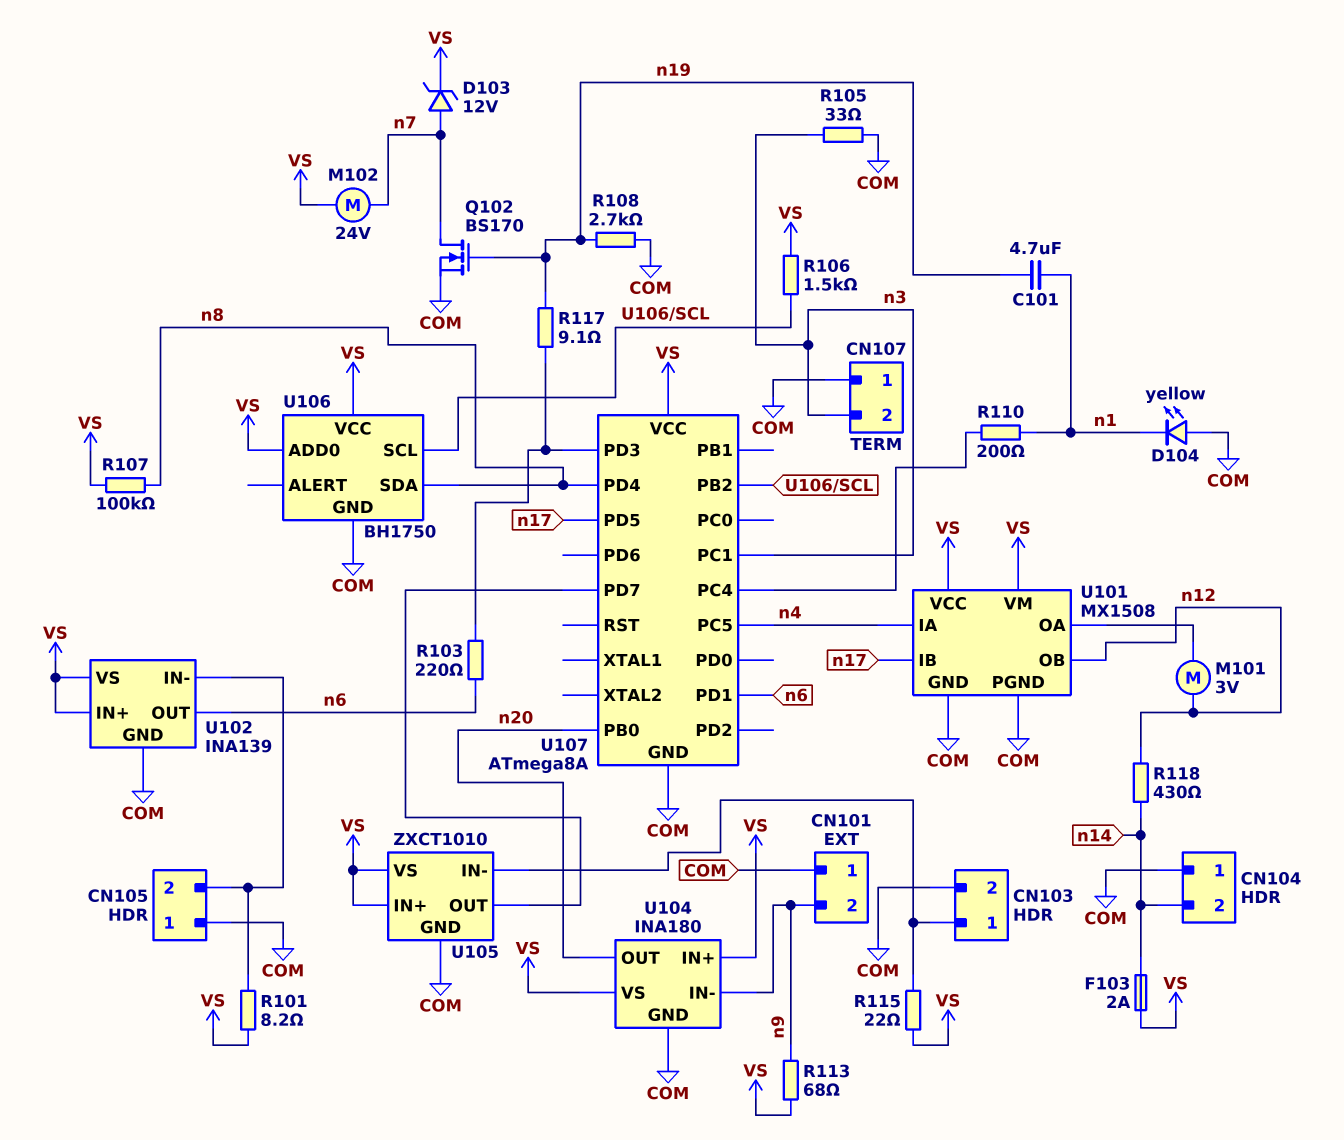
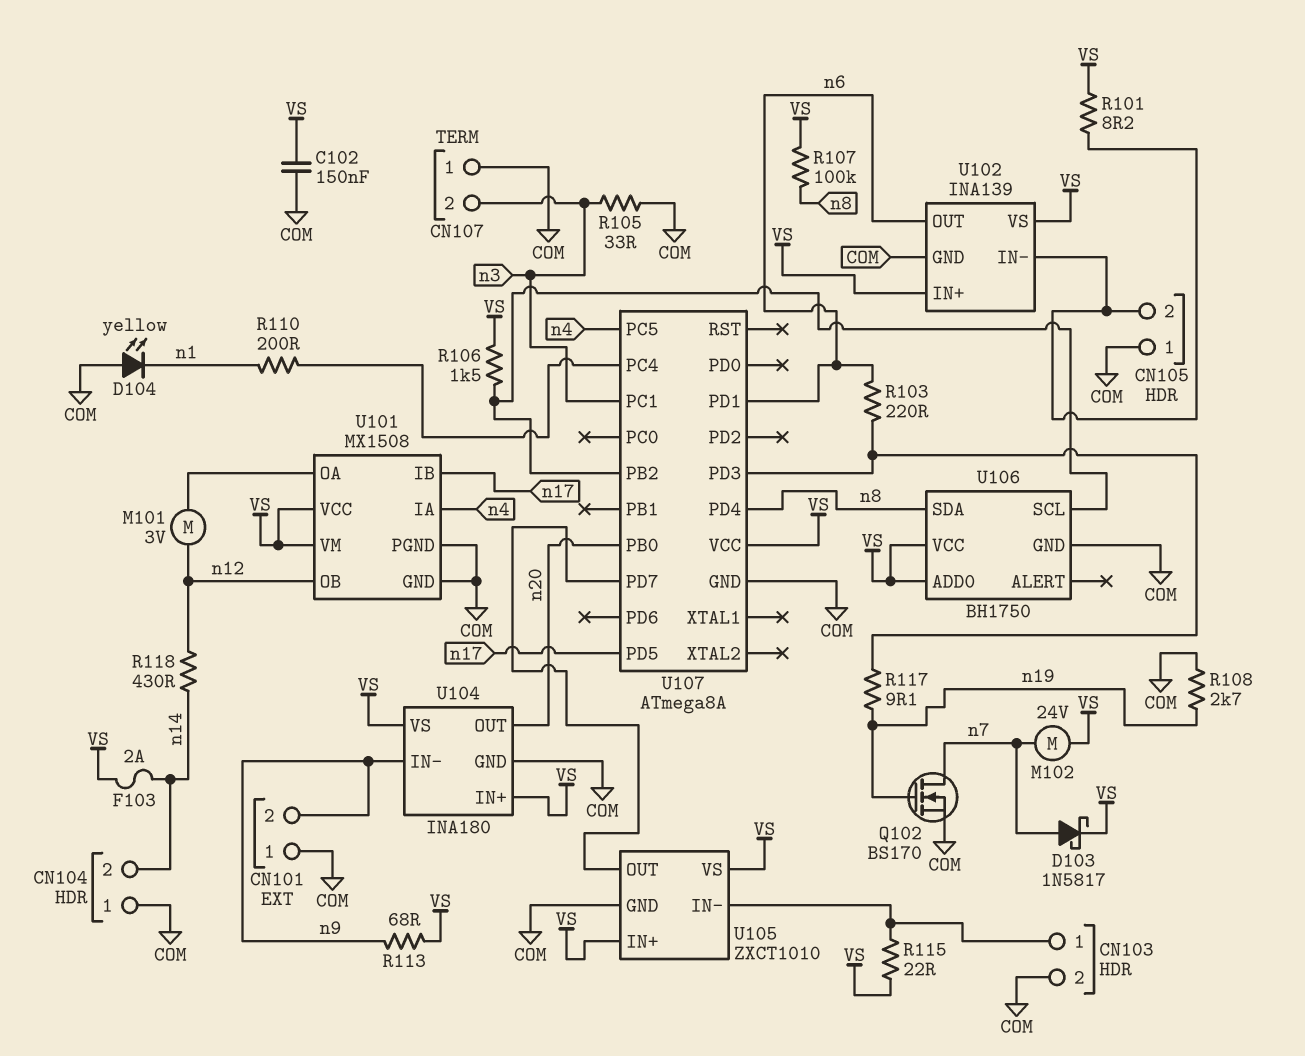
C101: 4.7uF (n1, n19) -> none
C102: none -> 150nF (COM, VS)
D103: zener 12V (A n7, K VS) -> schottky 1N5817 (A n7, K VS)

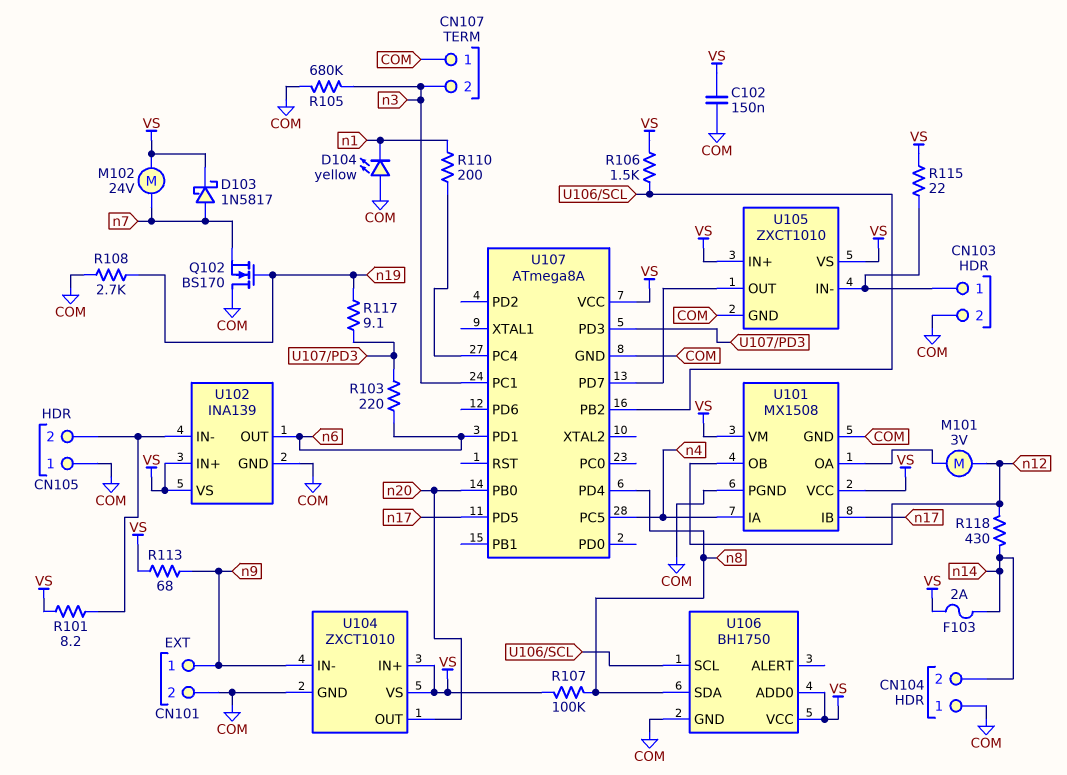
CN101 pin 1: COM -> n9
CN101 pin 2: n9 -> COM
Q102: NMOS BS170 (G n19, D n7, S COM) -> NMOS BS170 (G n19, D COM, S n7)
R105: 33 (COM, n3) -> 680k (COM, n3)
U104: INA180 -> ZXCT1010

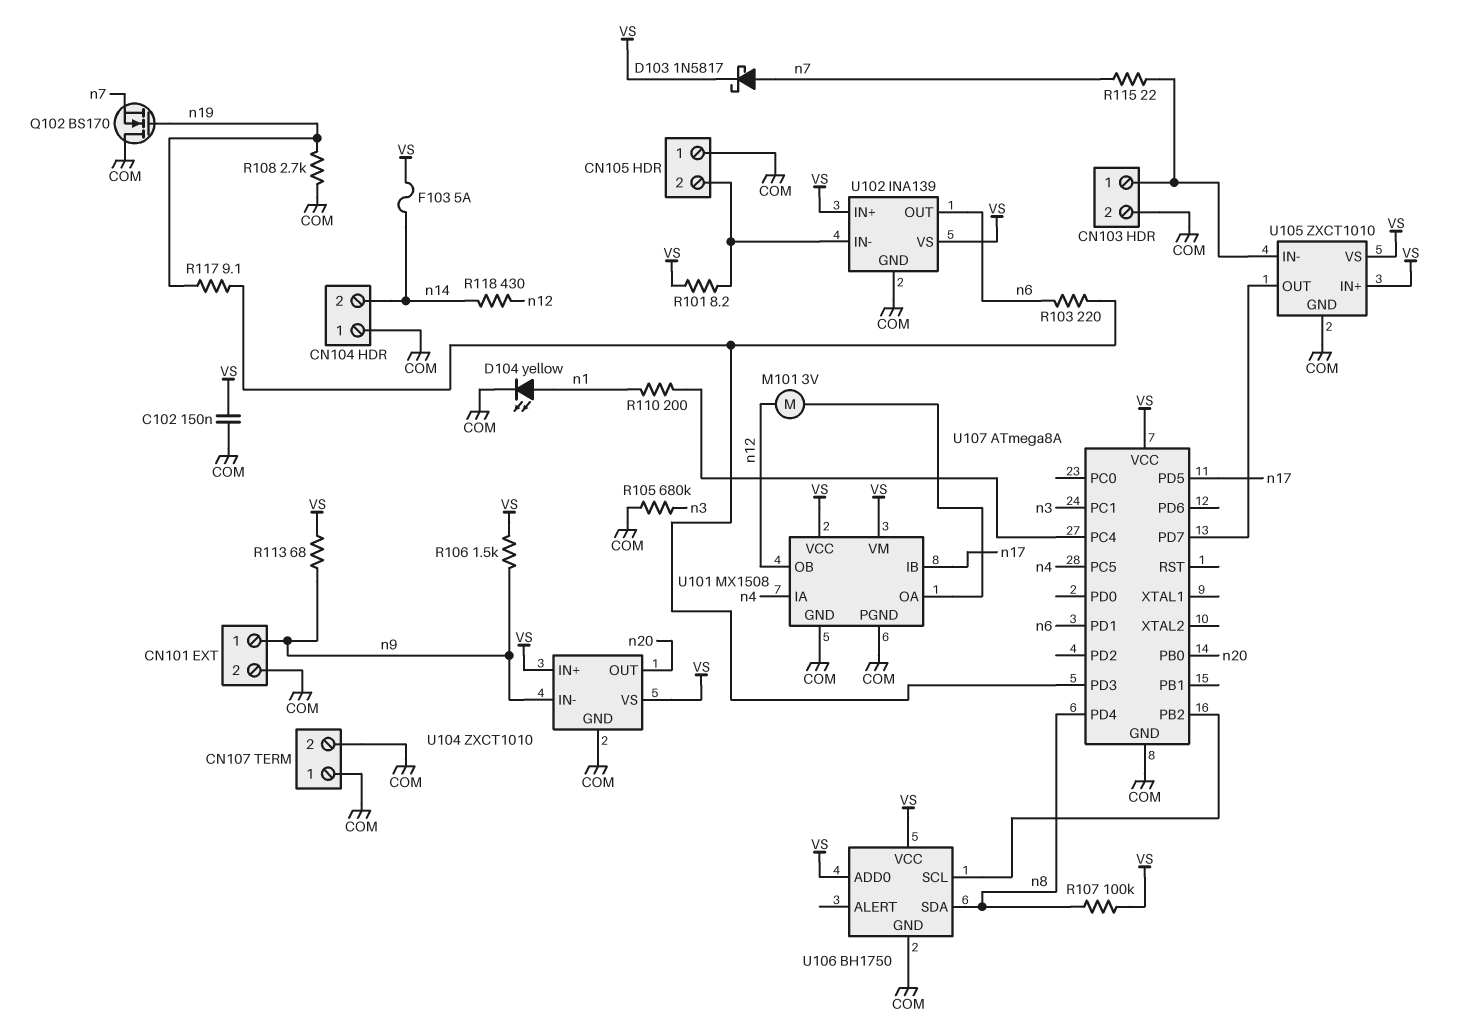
CN107 pin 2: n3 -> COM
D104: LED yellow (A COM, K n1) -> LED yellow (A n1, K COM)
F103: 2A (VS, n14) -> 5A (VS, n14)
M102: motor 24V (VS, n7) -> none
R106: 1.5k (U106/SCL, VS) -> 1.5k (VS, n9)
R115: 22 (CN103/1, VS) -> 22 (CN103/1, n7)

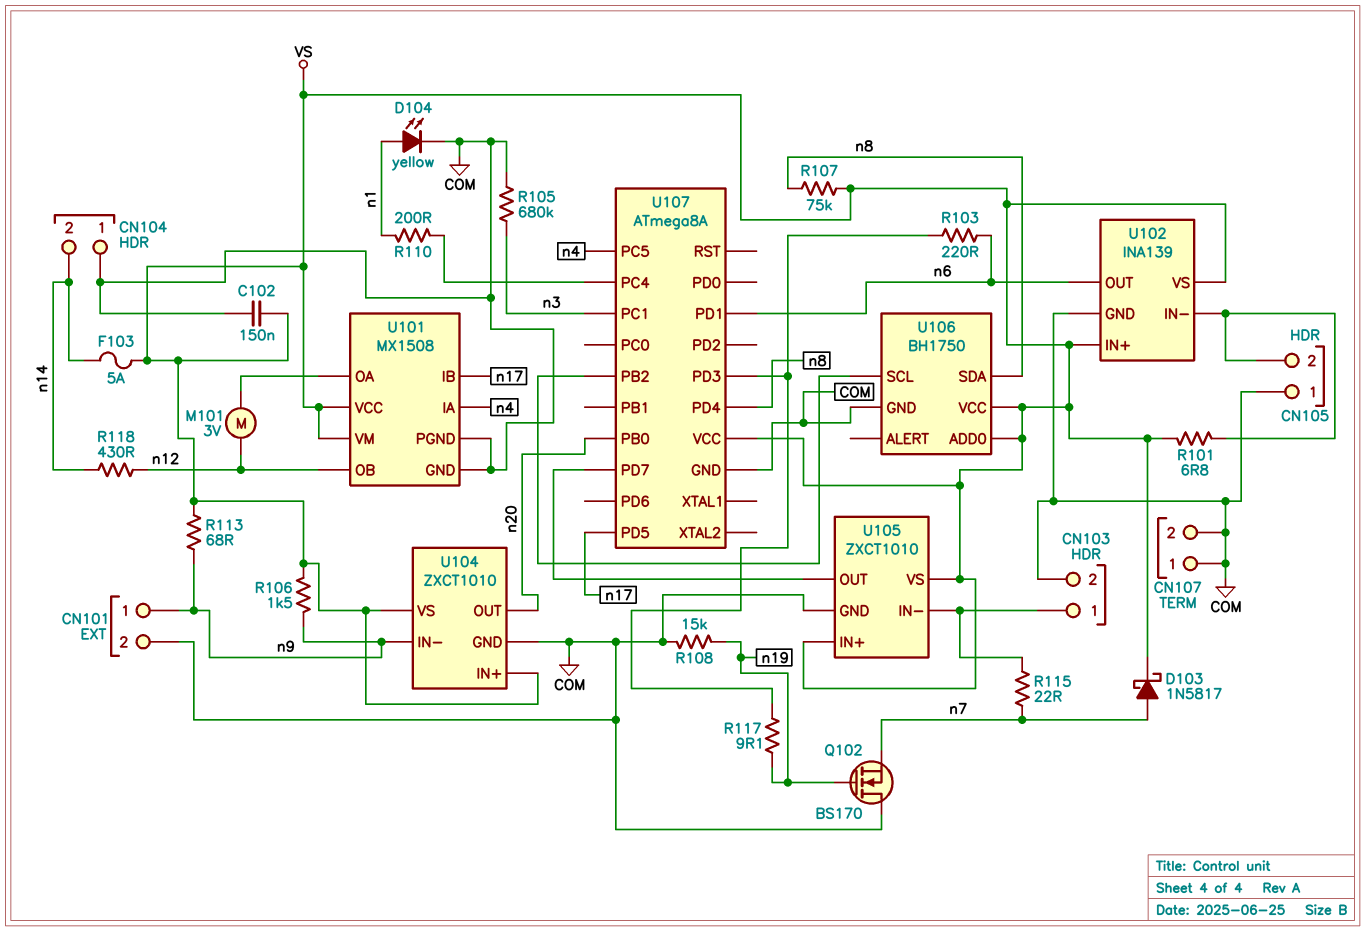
R101: 8.2 (CN105/2, VS) -> 6.8 (CN105/2, VS)
R107: 100k (VS, n8) -> 75k (VS, n8)
R108: 2.7k (COM, n19) -> 15k (COM, n19)

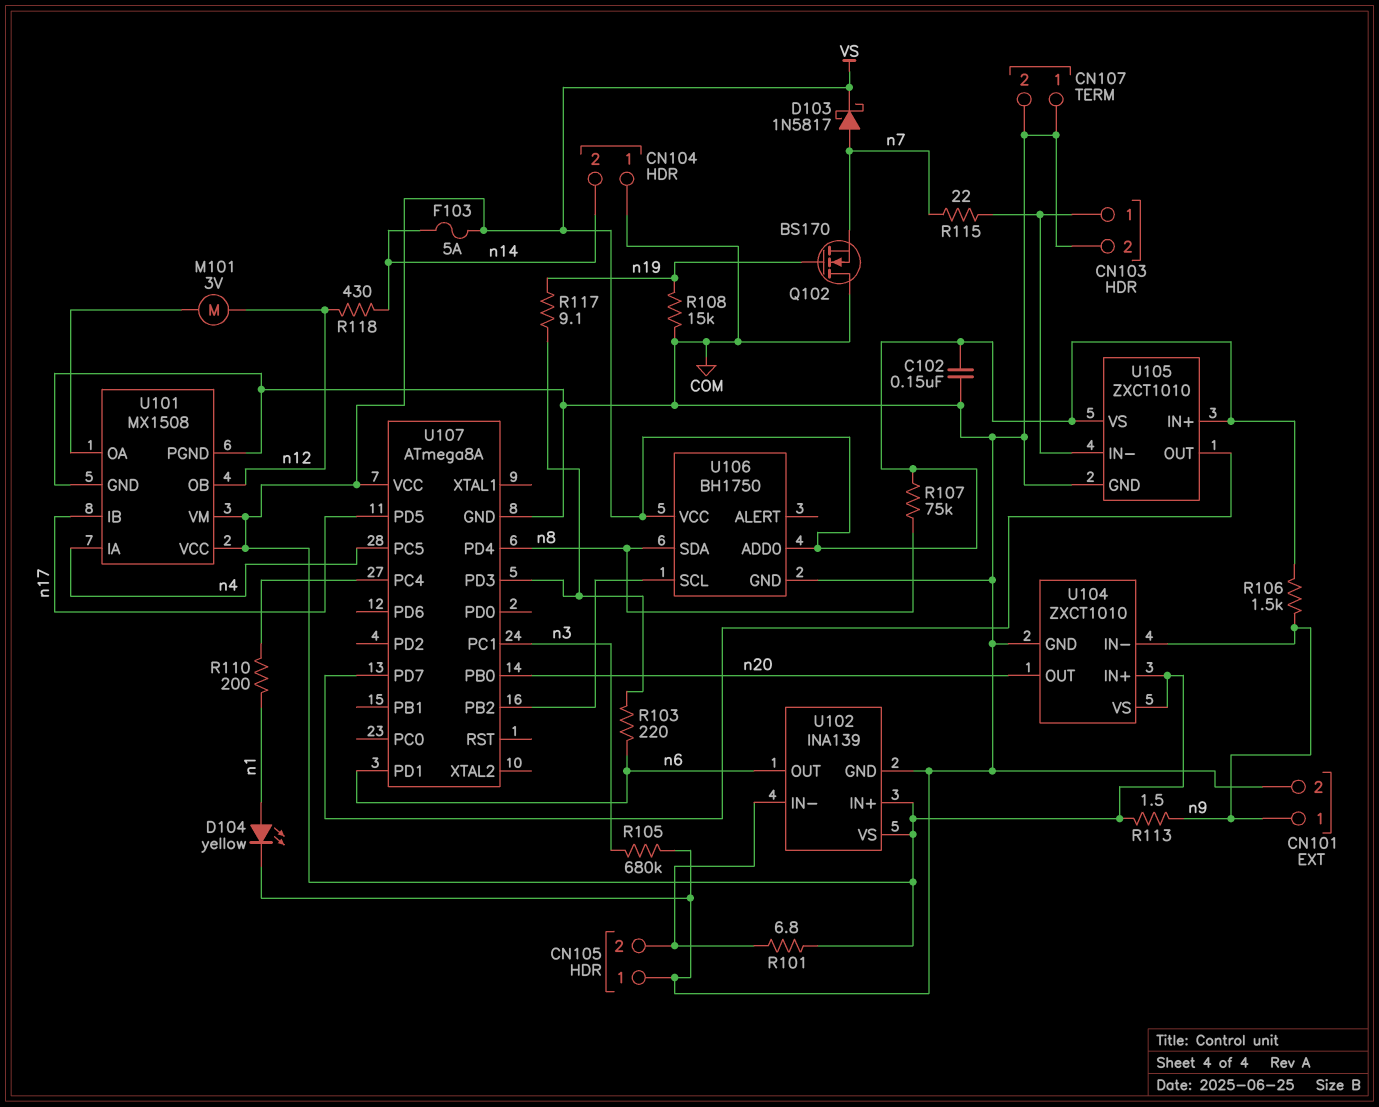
R113: 68 (VS, n9) -> 1.5 (VS, n9)

